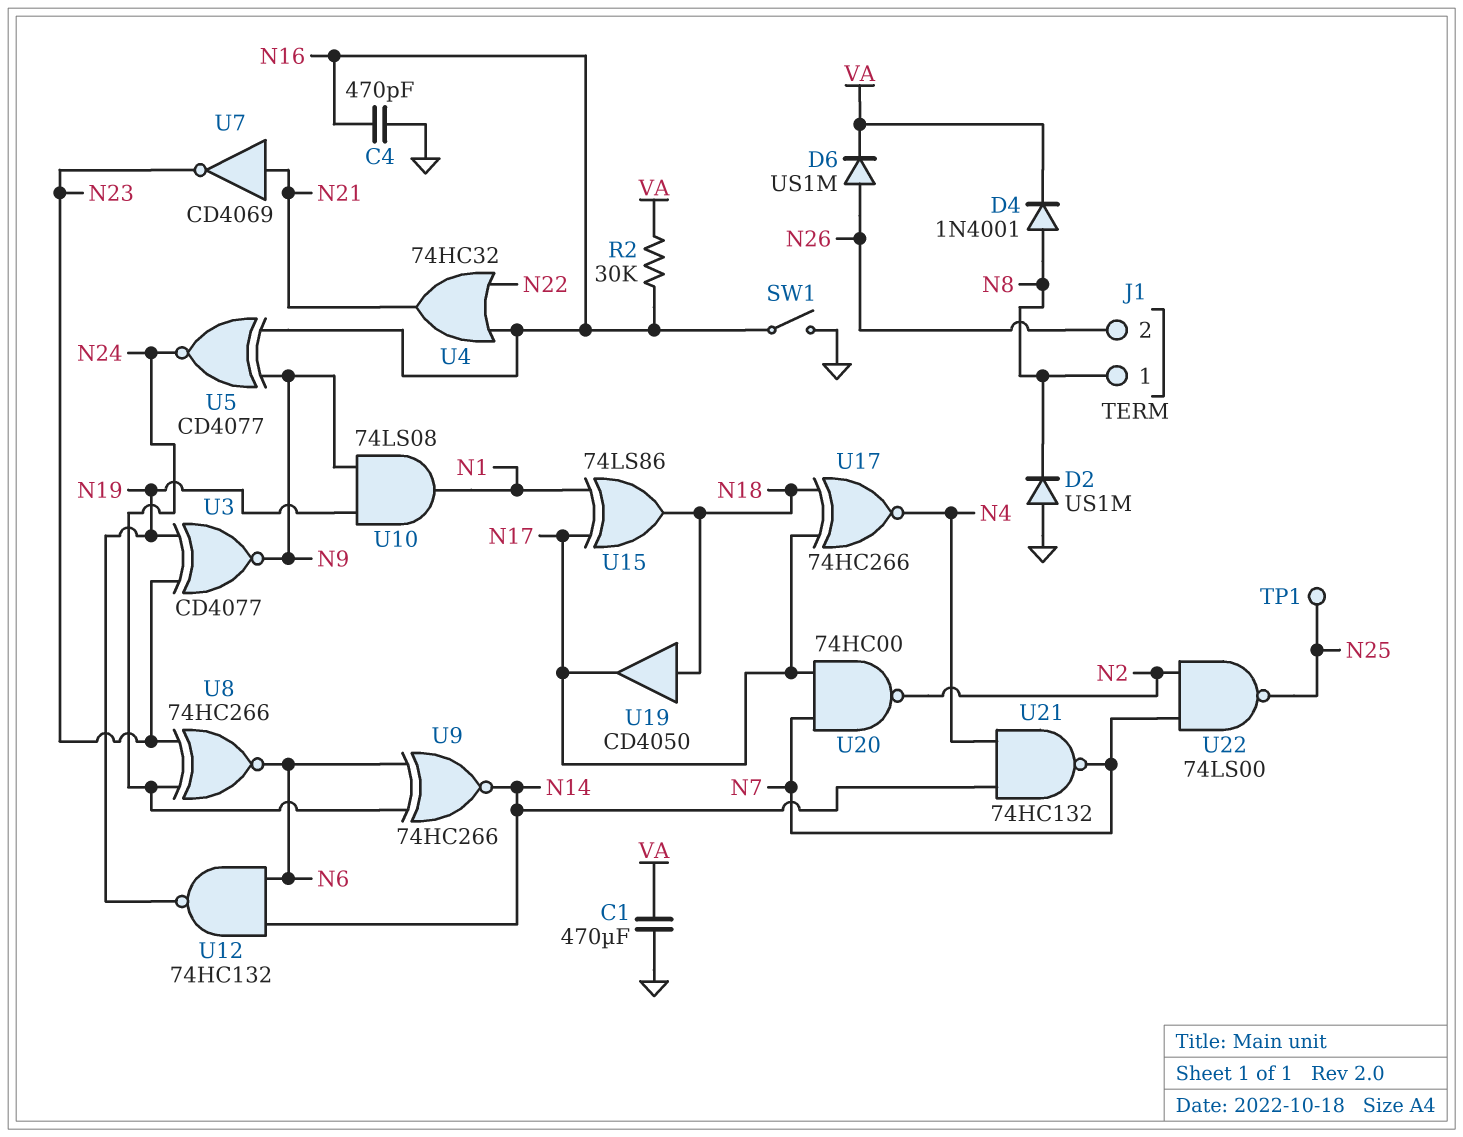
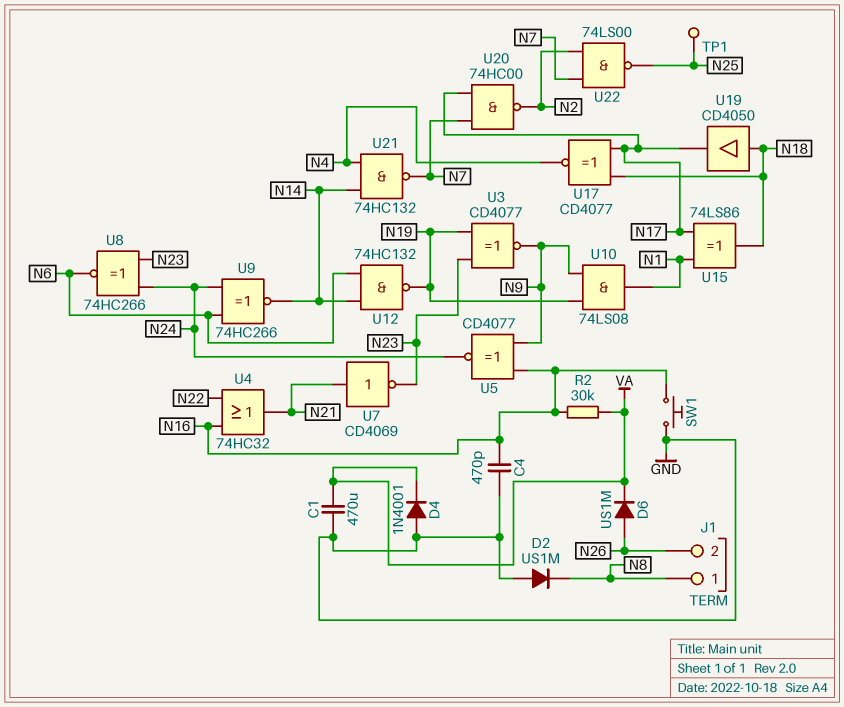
D4: diode 1N4001 (A N8, K VA) -> diode 1N4001 (A GND, K VA)
SW1: switch (GND, N16) -> button (GND, N16)
U17: XNOR 74HC266 (in N17, in N18, out N4) -> XNOR CD4077 (in N17, in N18, out N4)

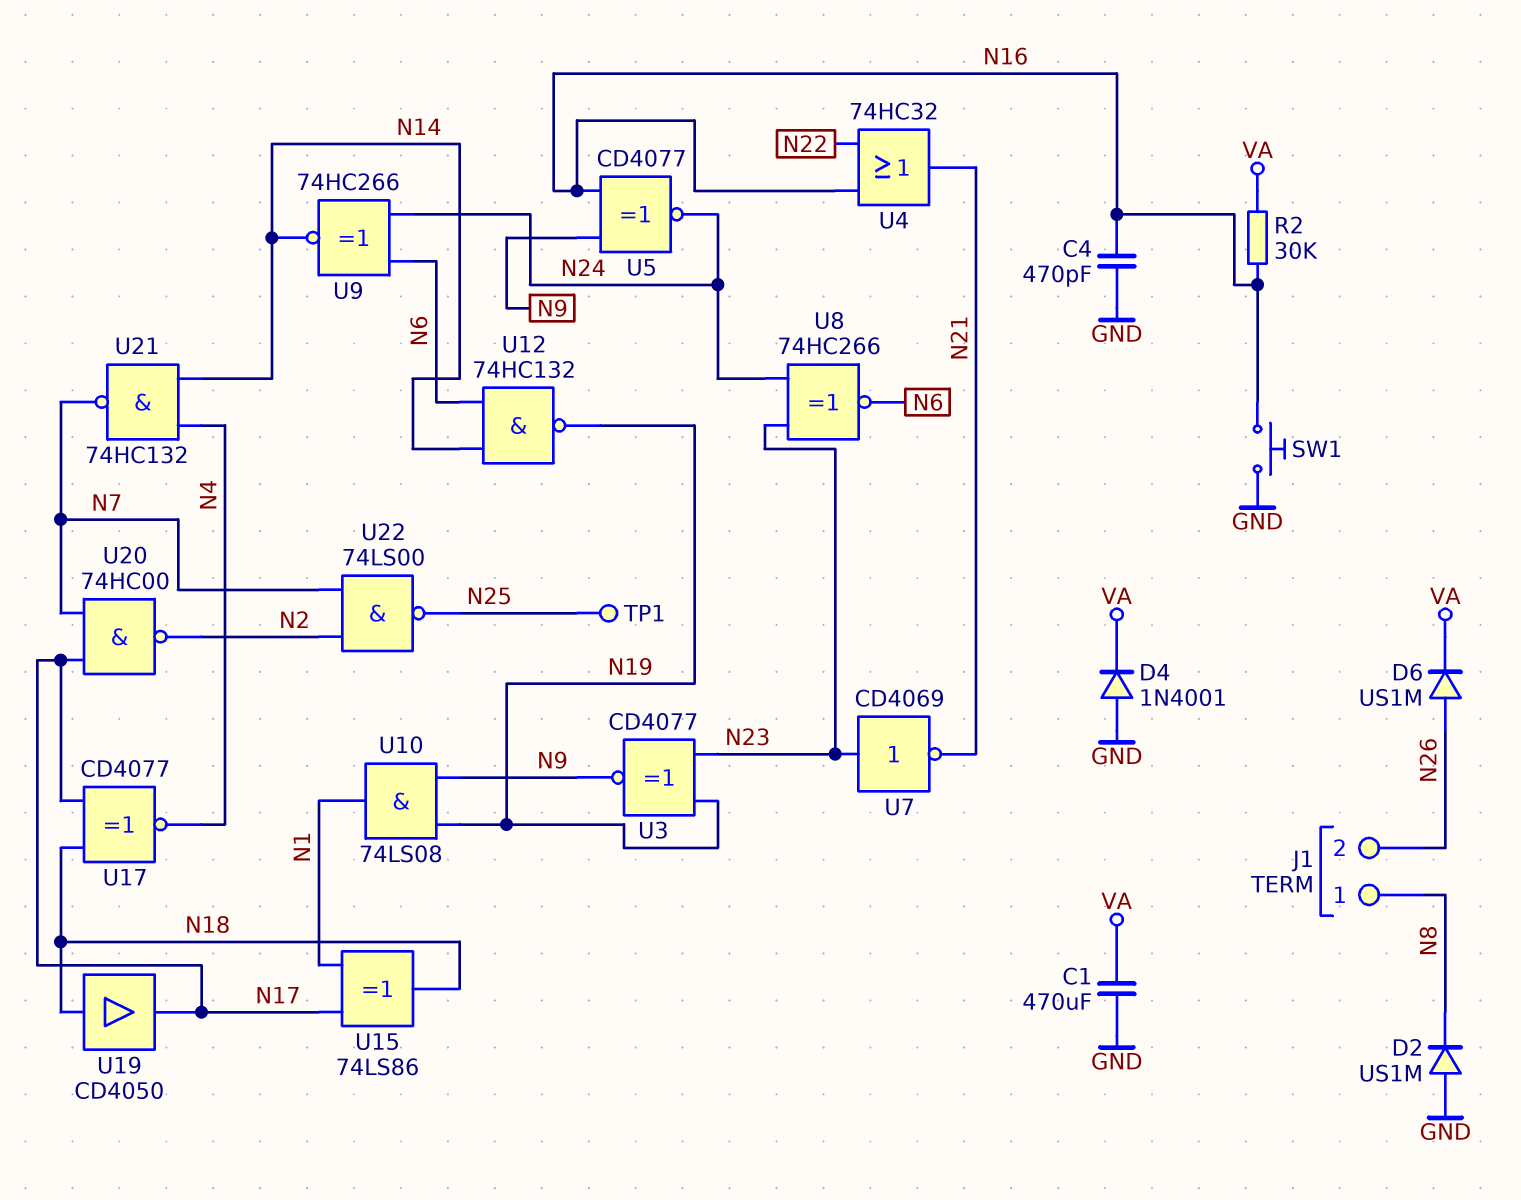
U7: NOT CD4069 (in N21, out N23) -> NOT CD4069 (in N23, out N21)

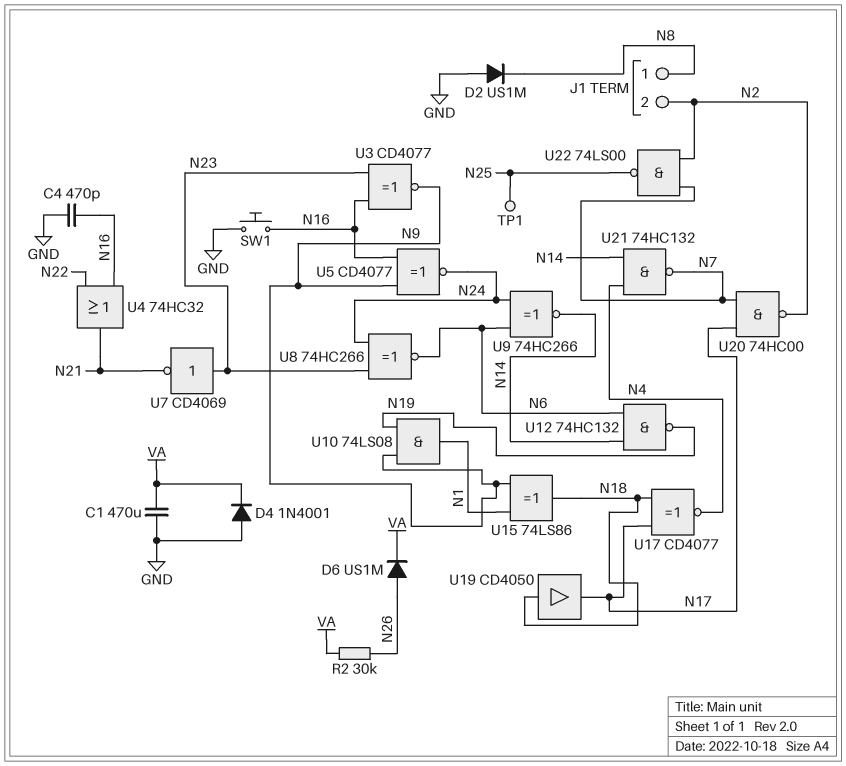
J1 pin 2: N26 -> N2
R2: 30k (N16, VA) -> 30k (N26, VA)
U3: XNOR CD4077 (in N19, in N23, out N9) -> XNOR CD4077 (in N16, in N23, out N9)
U15: XOR 74LS86 (in N1, in N17, out N18) -> XOR 74LS86 (in N1, in N9, out N18)

